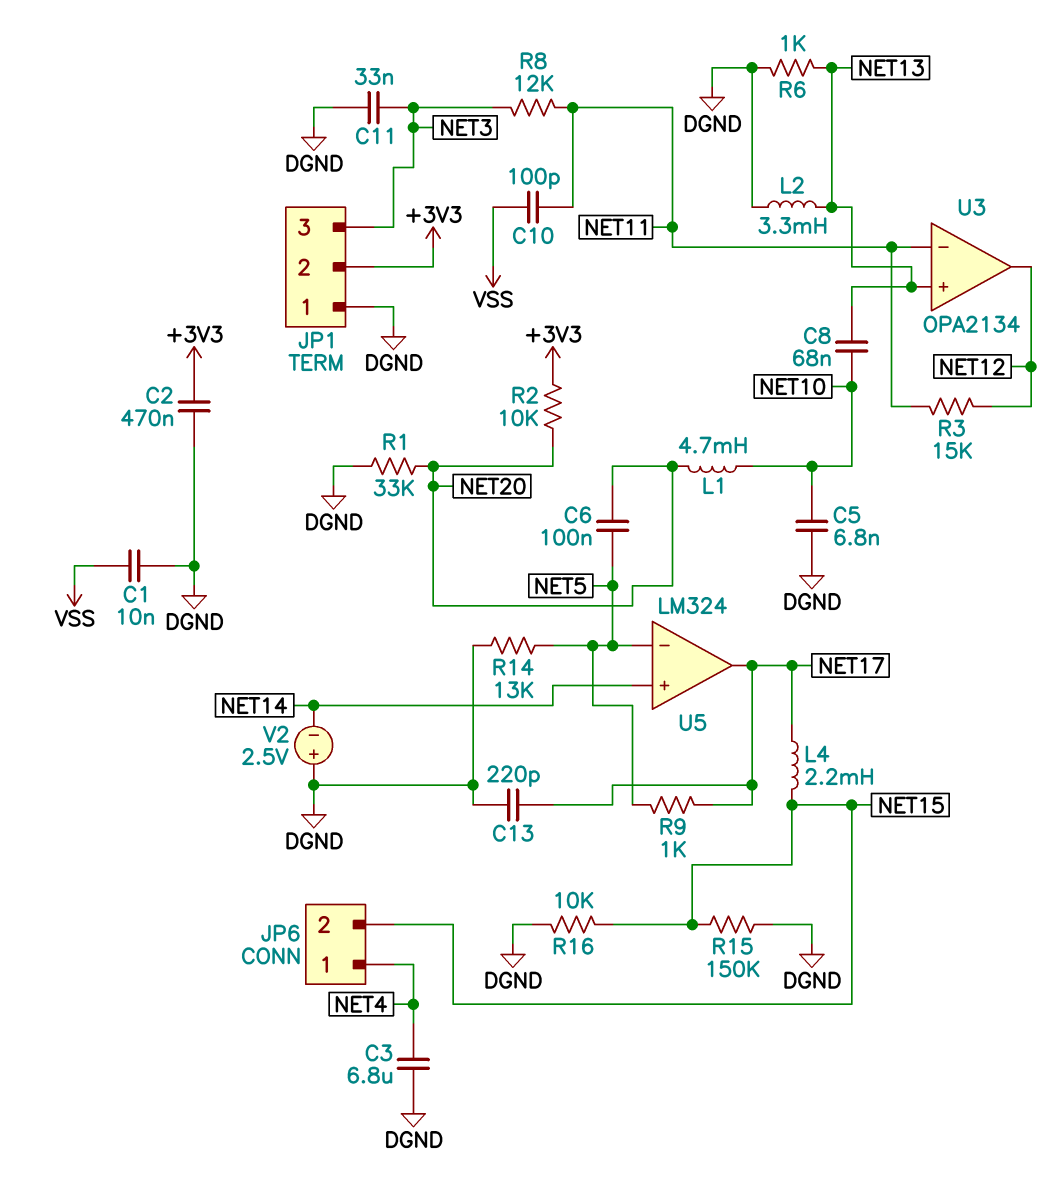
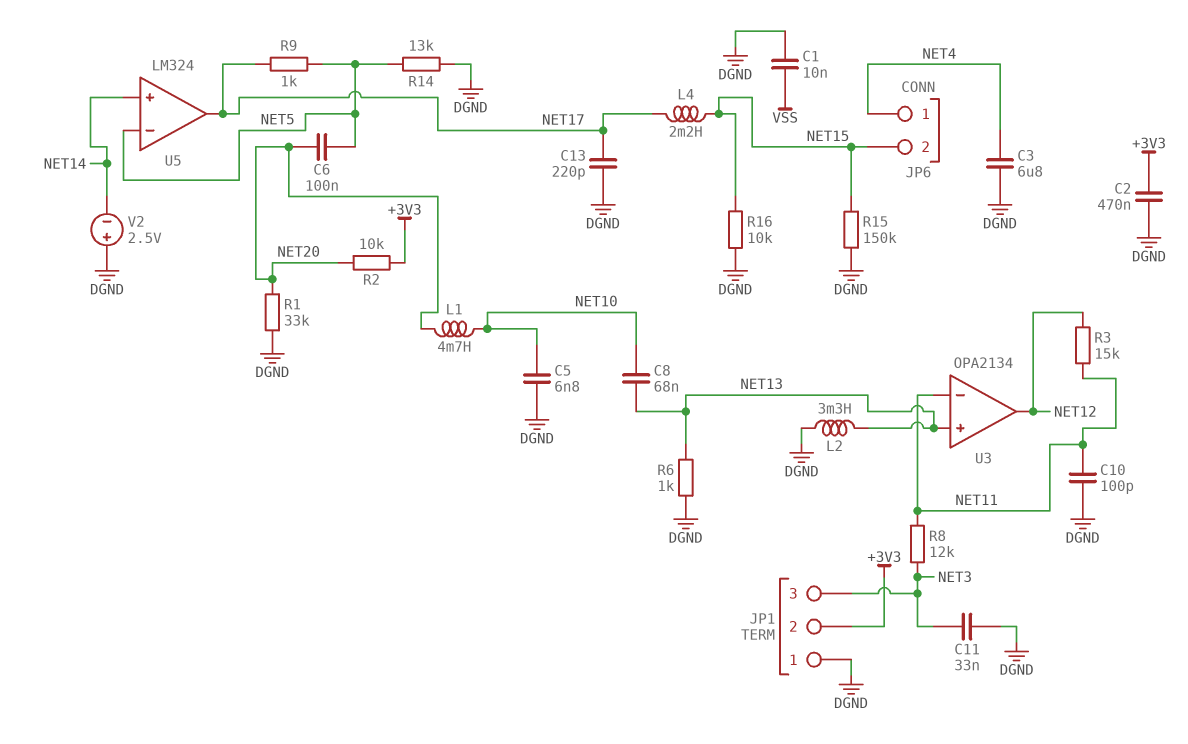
C10: 100pF (NET11, VSS) -> 100pF (DGND, NET11)

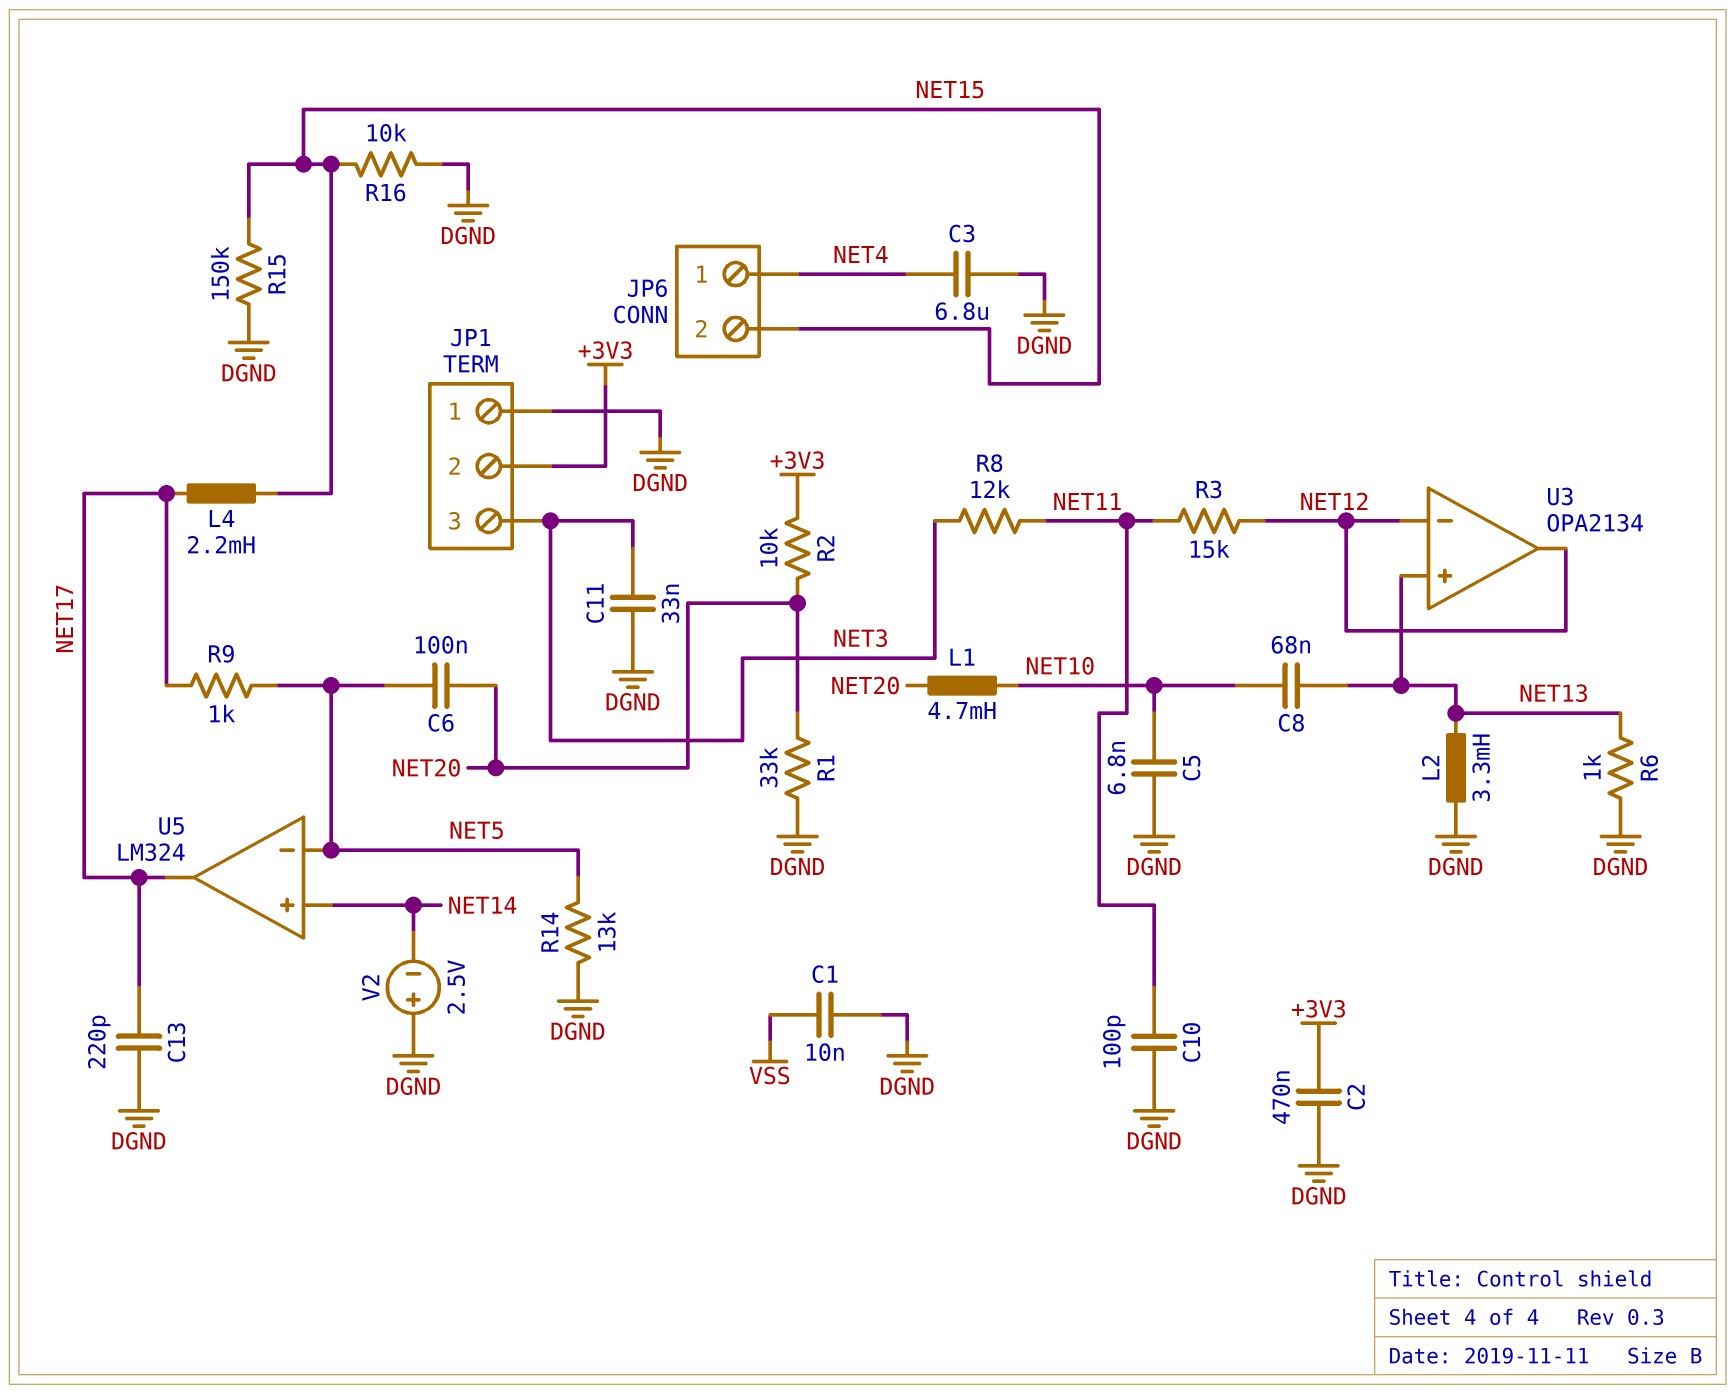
U3 pin in-: NET11 -> NET12

